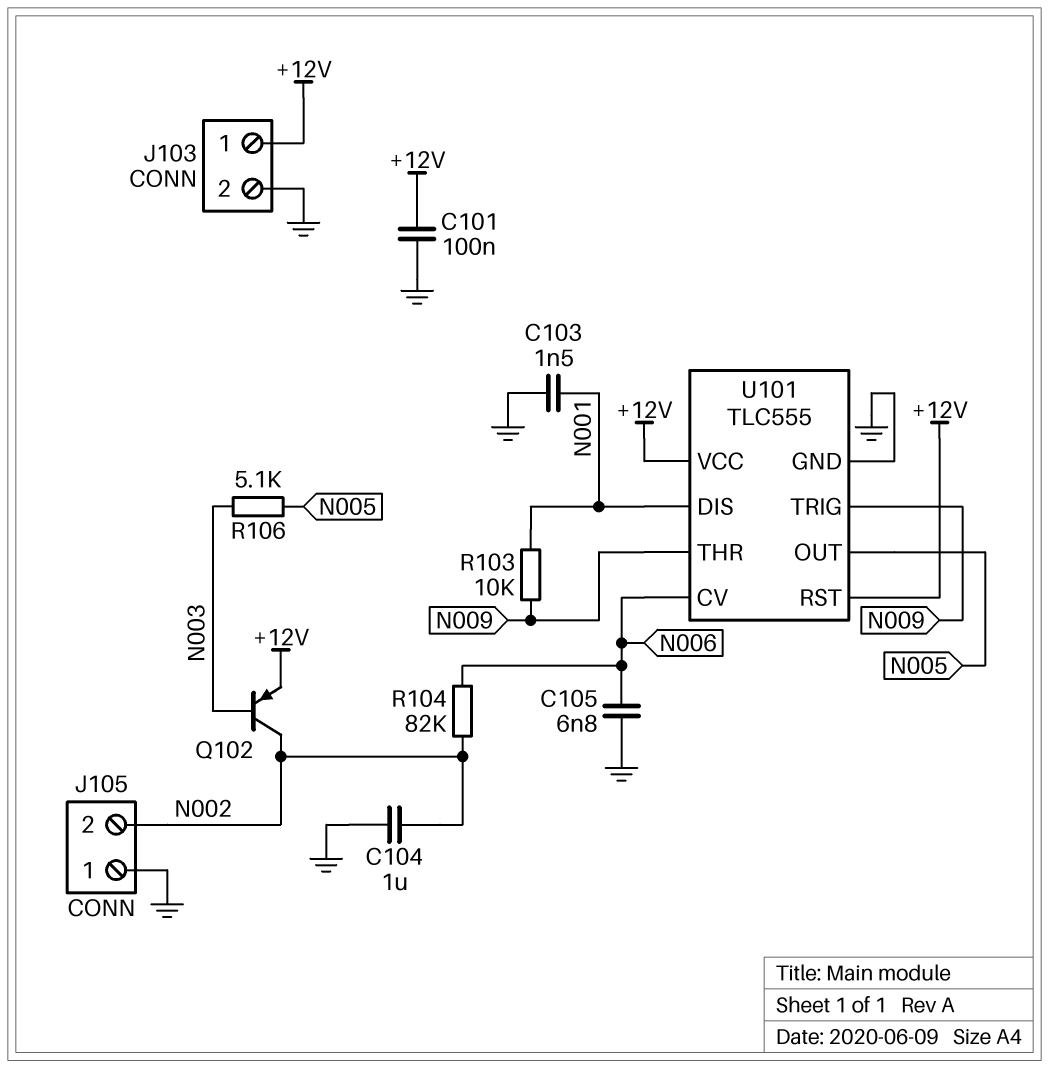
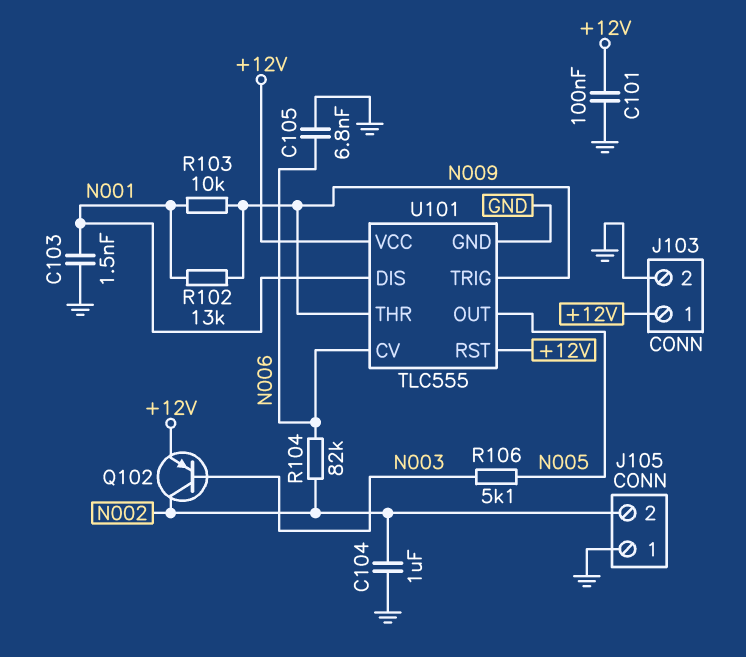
R102: none -> 13k (N001, N009)

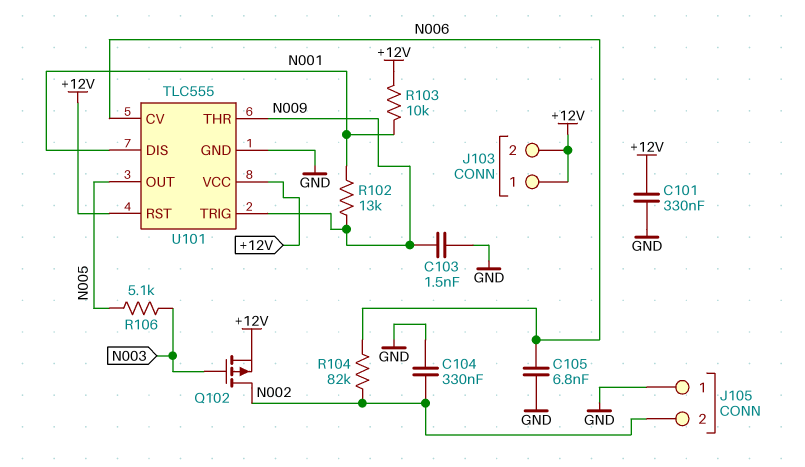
C101: 100nF (+12V, GND) -> 330nF (+12V, GND)
C103: 1.5nF (GND, N001) -> 1.5nF (GND, N009)
C104: 1uF (GND, N002) -> 330nF (GND, N002)
J103 pin 2: GND -> +12V
Q102: PNP (B N003, C N002, E +12V) -> PMOS (G N003, D N002, S +12V)
R103: 10k (N001, N009) -> 10k (+12V, N001)

